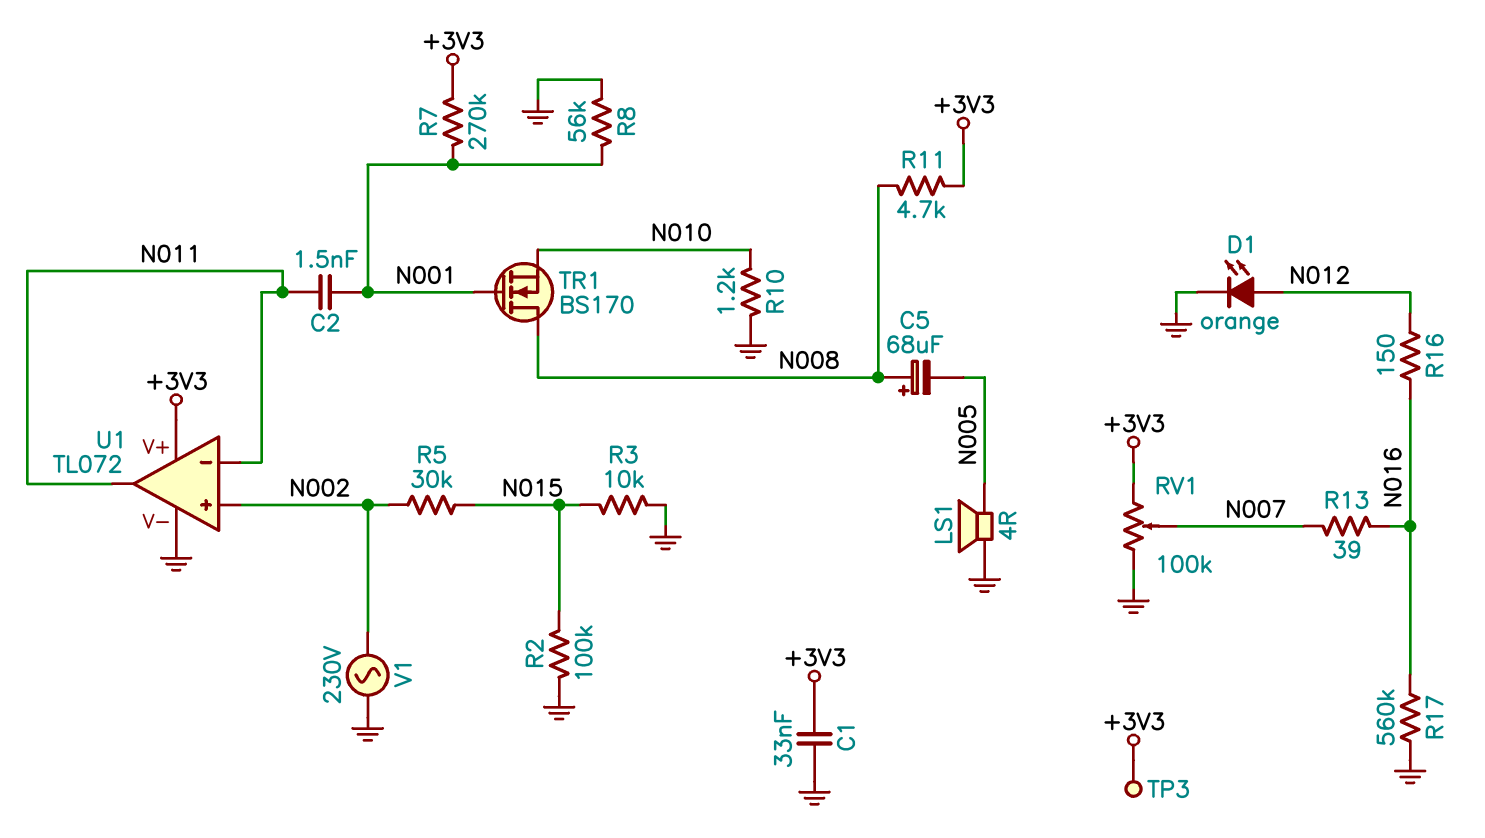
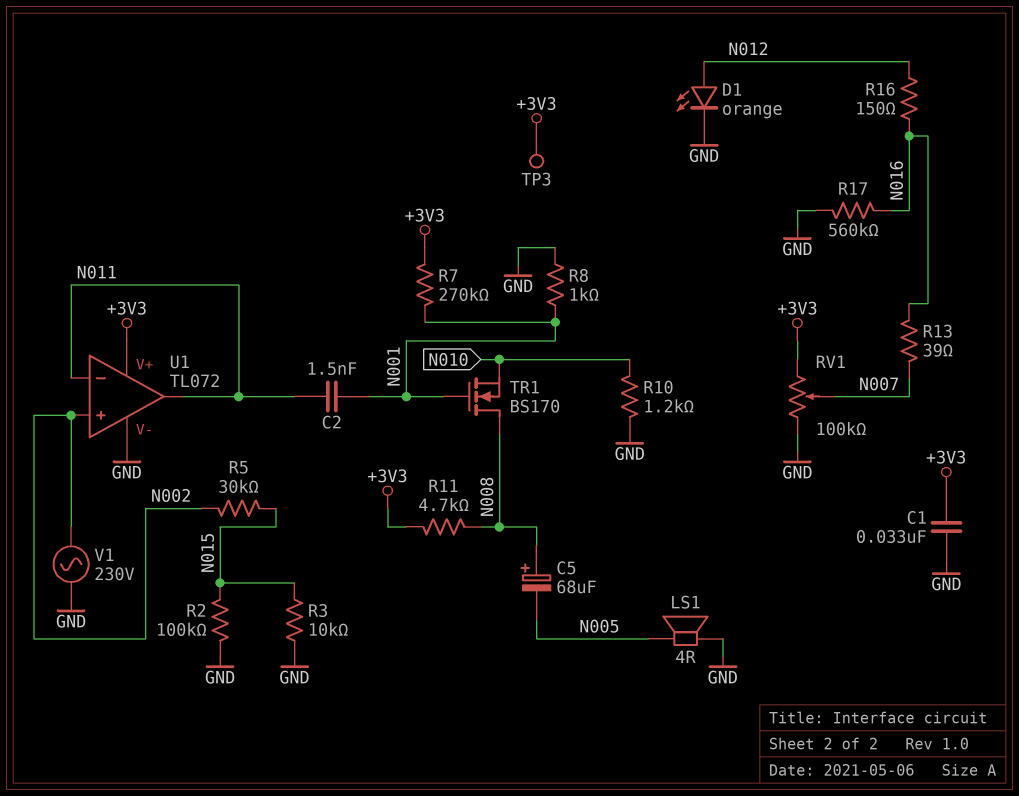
R8: 56k (GND, N001) -> 1k (GND, N001)

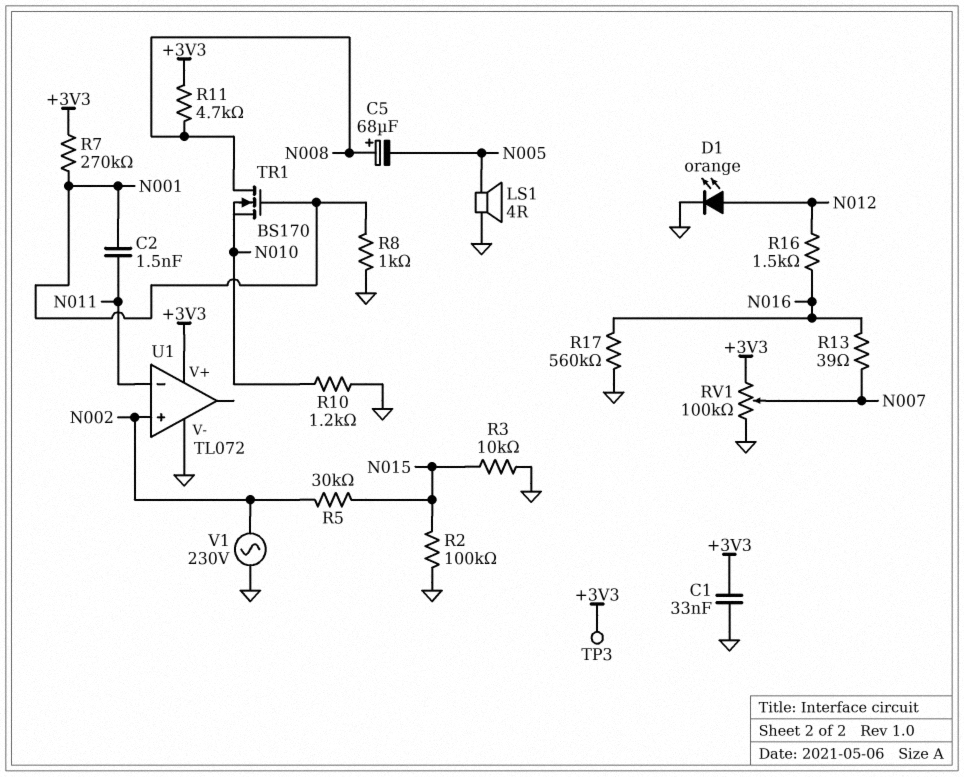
R16: 150 (N012, N016) -> 1.5k (N012, N016)
U1 pin out: N011 -> none

